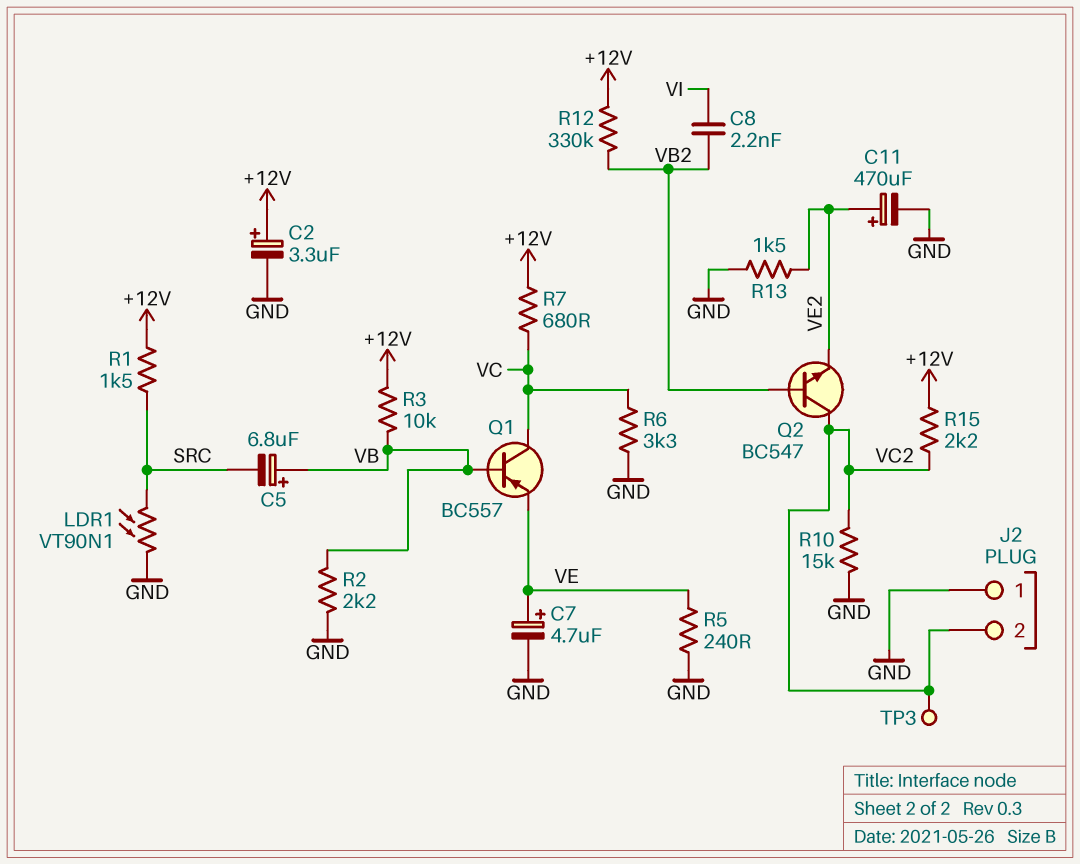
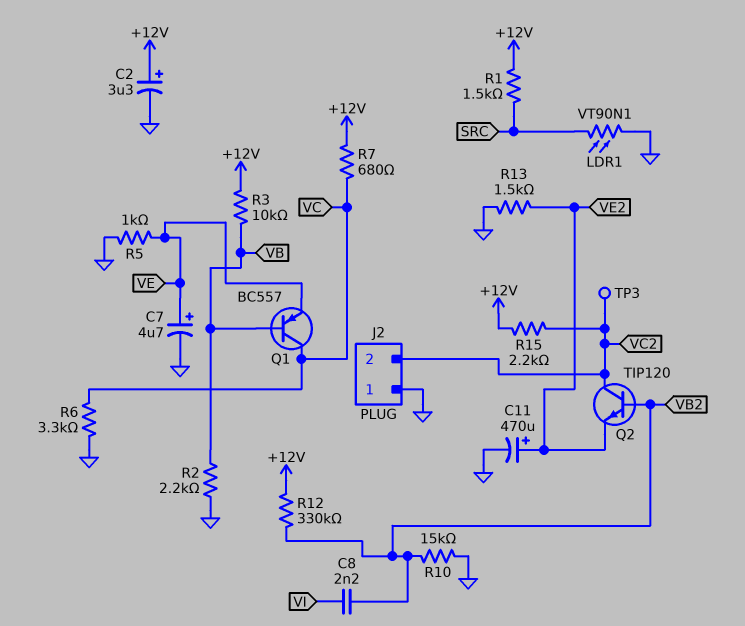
C5: 6.8uF (plus VB, minus SRC) -> none
Q2: NPN BC547 (B VB2, C VC2, E VE2) -> NPN TIP120 (B VB2, C VC2, E VE2)
R5: 240 (GND, VE) -> 1k (GND, VE)
R10: 15k (GND, VC2) -> 15k (GND, VB2)

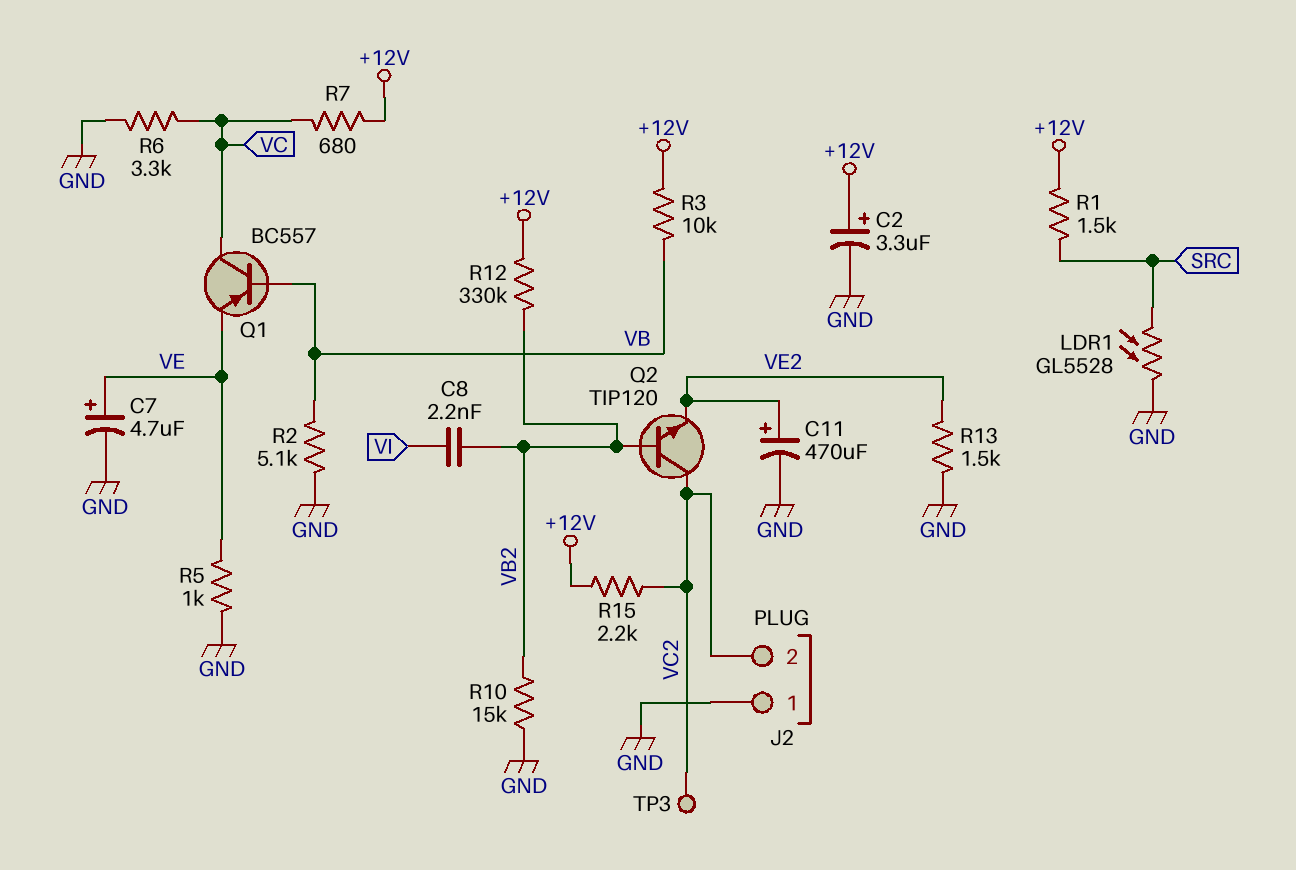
LDR1: VT90N1 (GND, SRC) -> GL5528 (GND, SRC)
R2: 2.2k (GND, VB) -> 5.1k (GND, VB)

